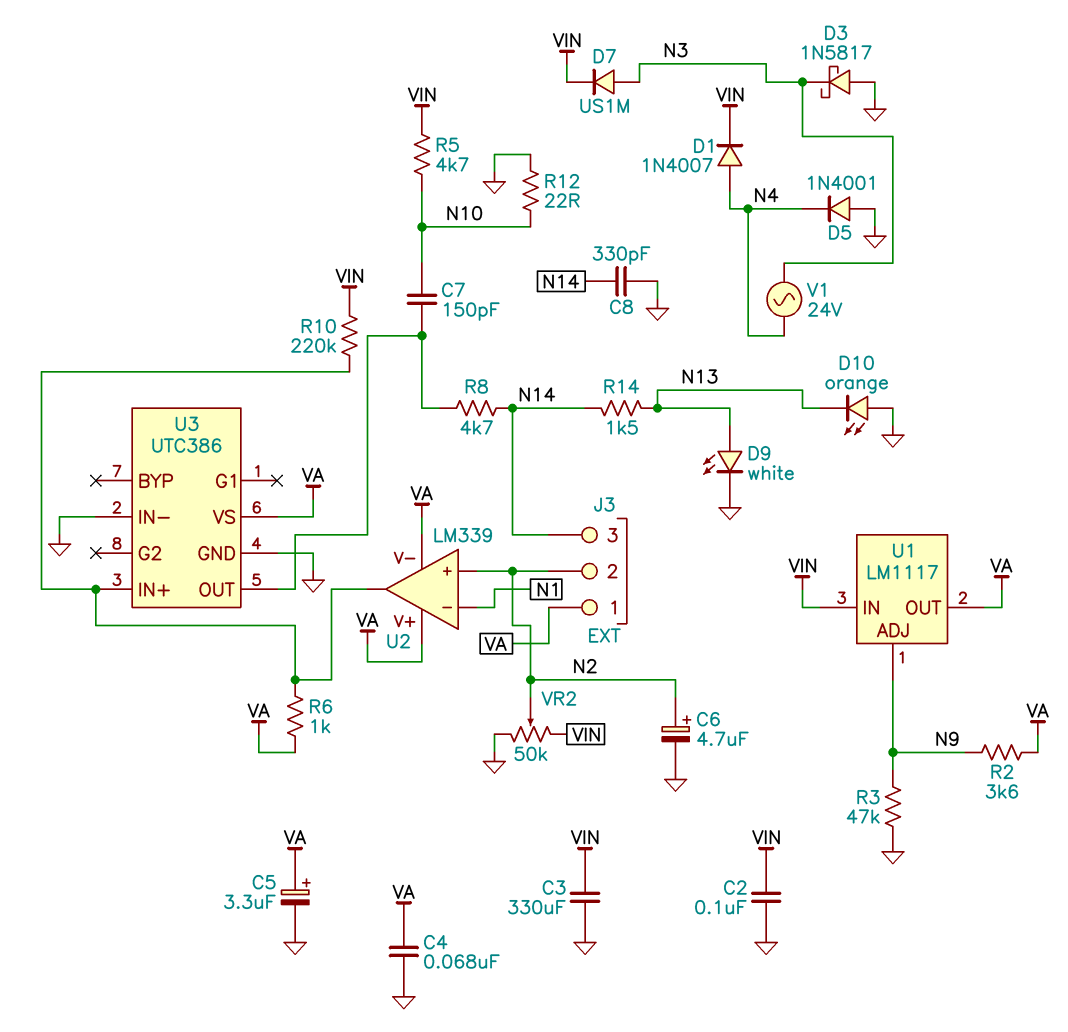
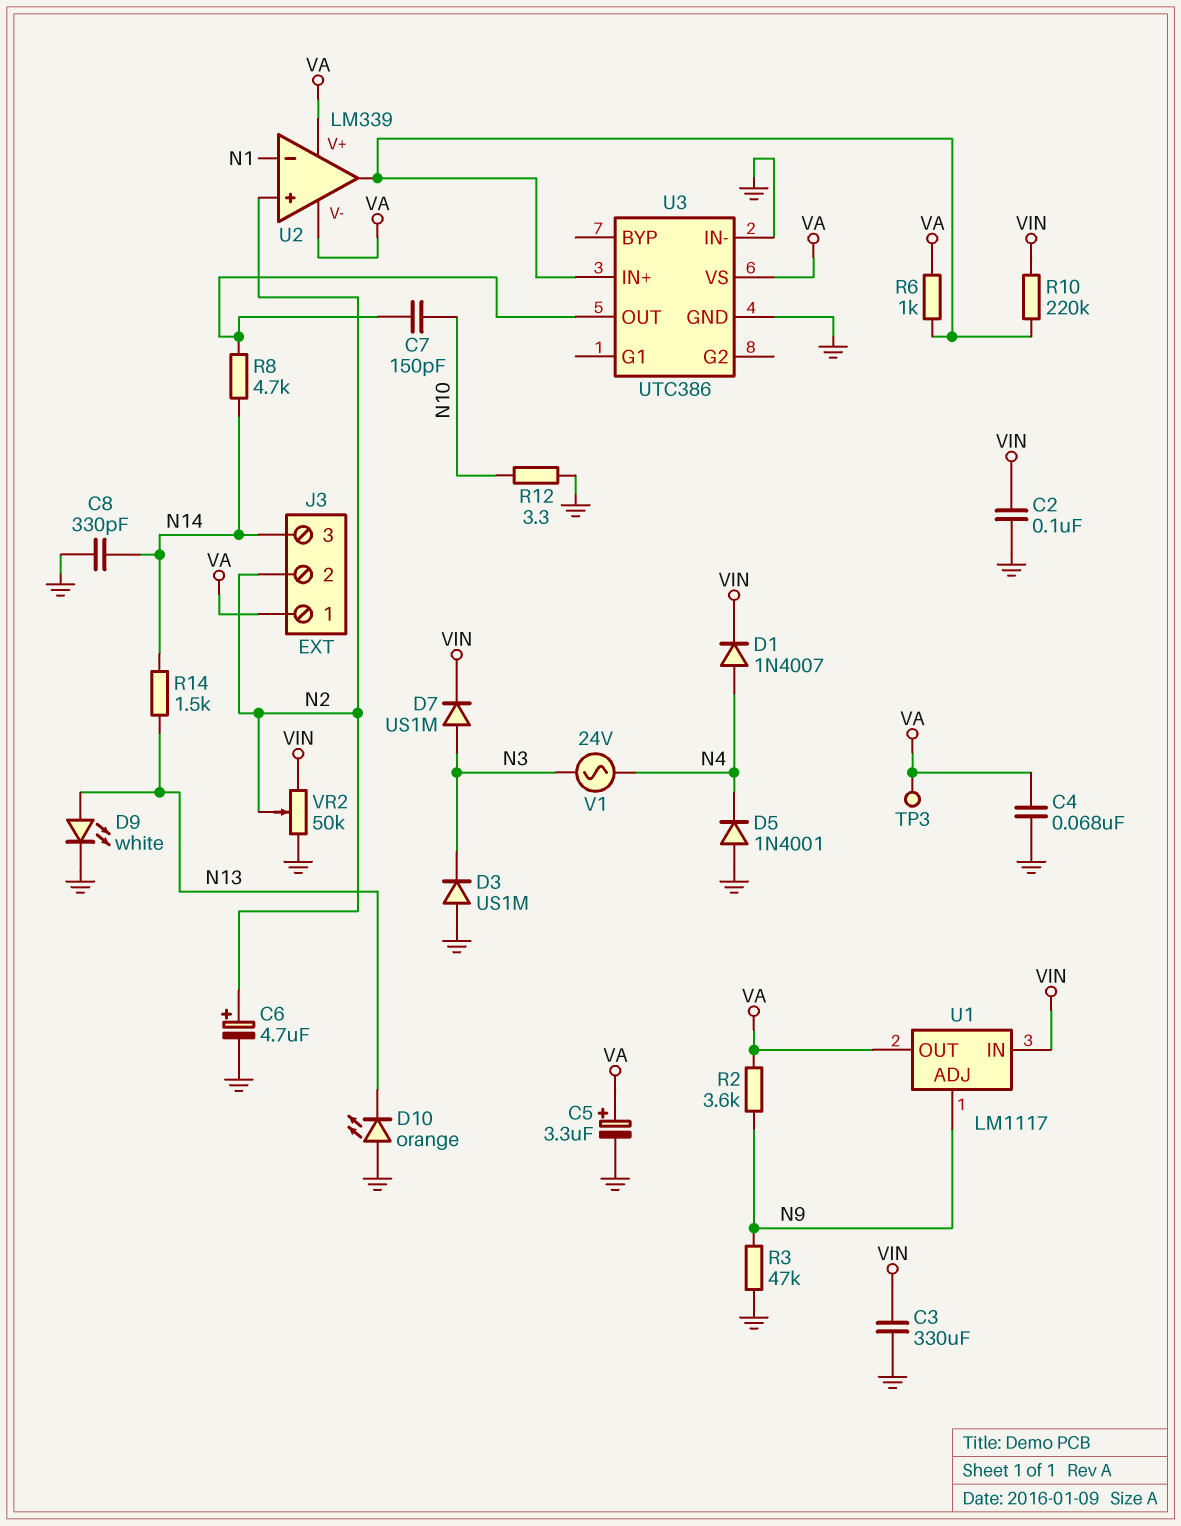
D3: schottky 1N5817 (A GND, K N3) -> diode US1M (A GND, K N3)
R5: 4.7k (N10, VIN) -> none
R12: 22 (GND, N10) -> 3.3 (GND, N10)
TP3: none -> test point (VA)

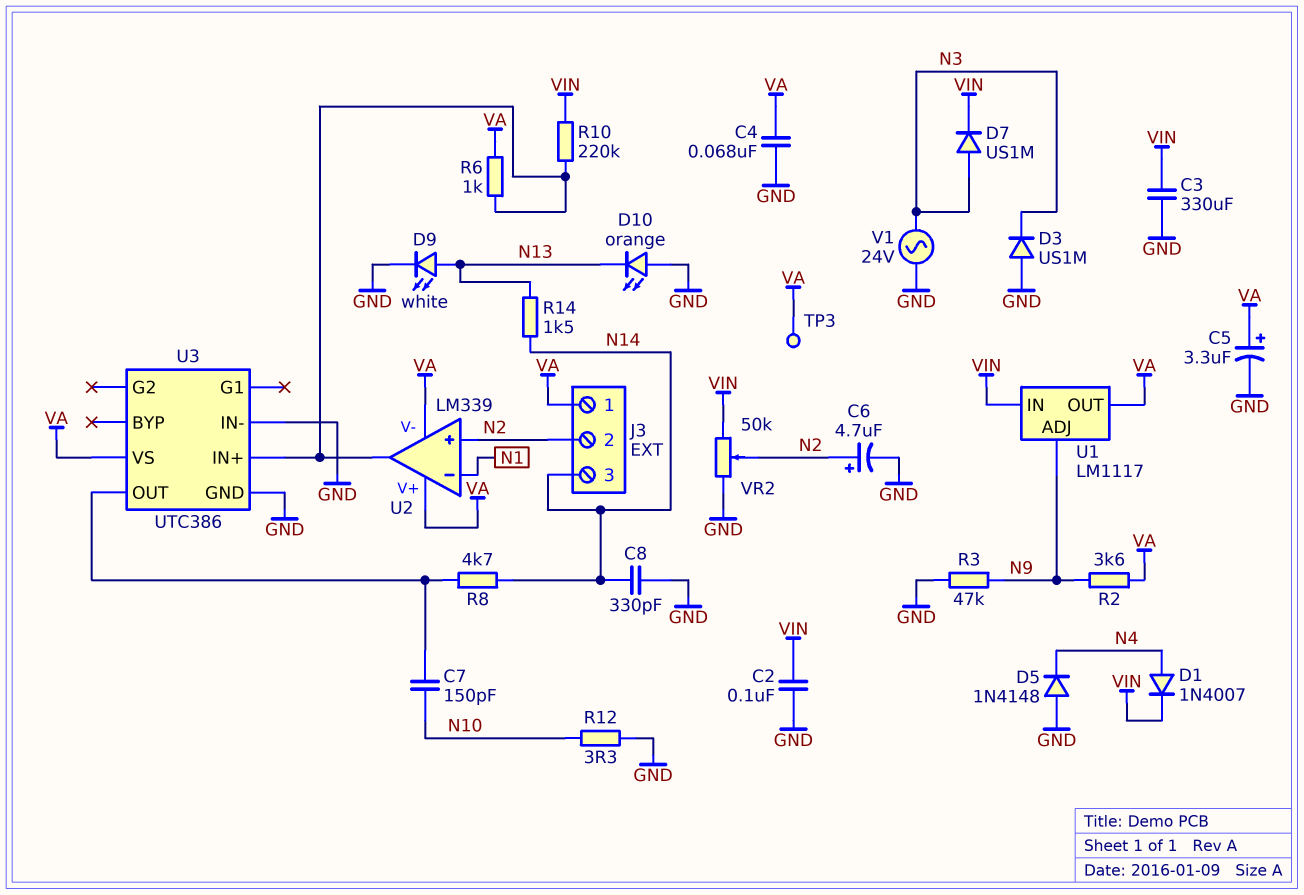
D5: diode 1N4001 (A GND, K N4) -> diode 1N4148 (A GND, K N4)
V1: AC 24V (N3, N4) -> AC 24V (GND, N3)

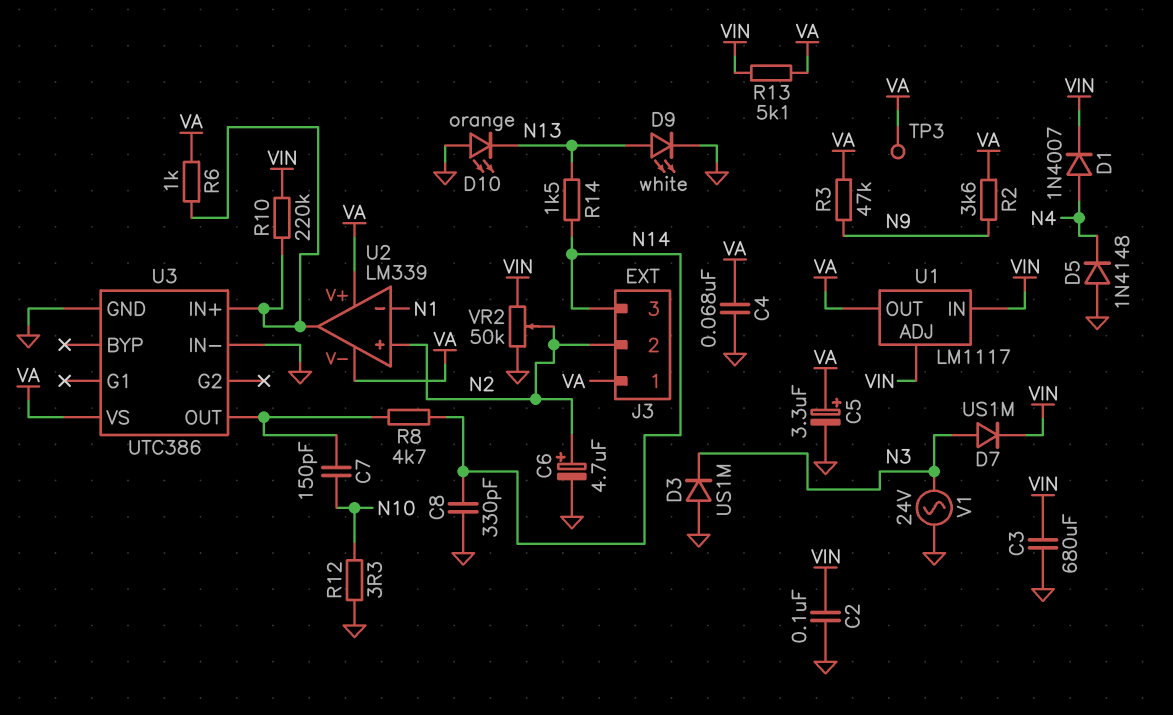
C3: 330uF (GND, VIN) -> 680uF (GND, VIN)
R3: 47k (GND, N9) -> 47k (N9, VA)
R13: none -> 5.1k (VA, VIN)
U1 pin ADJ: N9 -> VIN

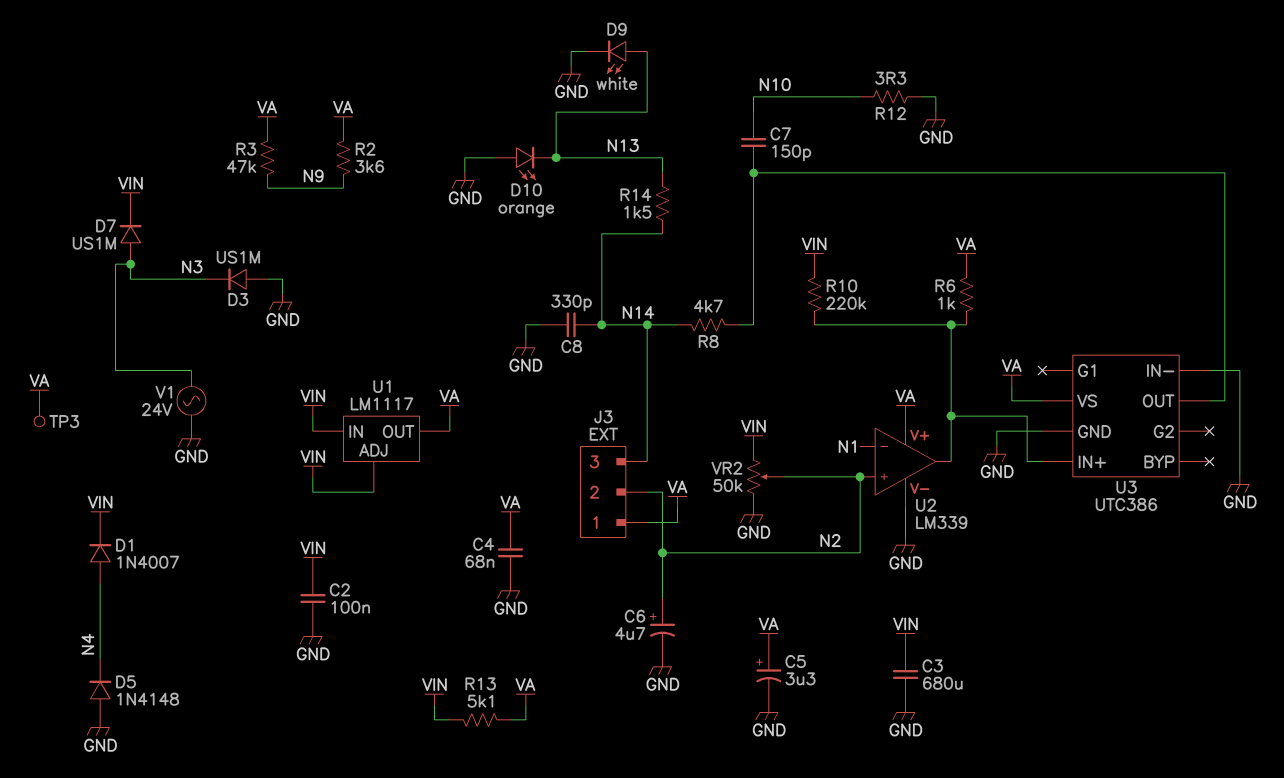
U2 pin V-: VA -> GND

